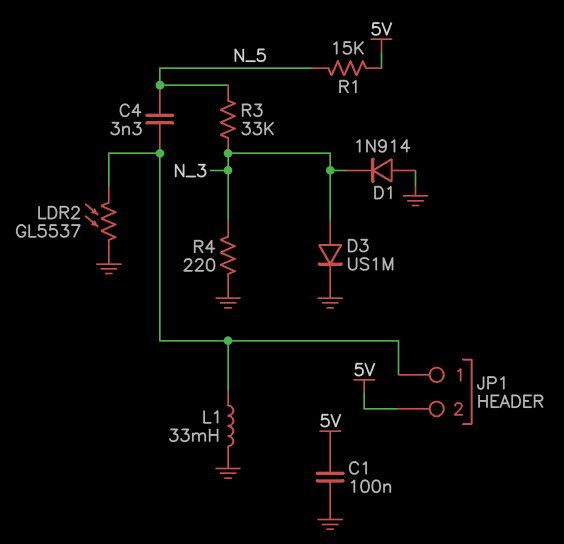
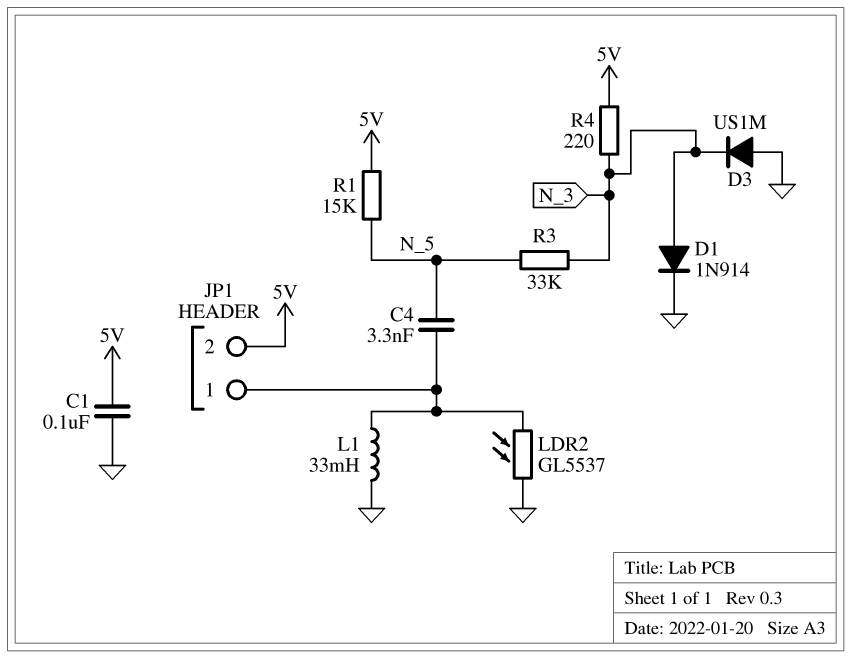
D1: diode 1N914 (A GND, K N_3) -> diode 1N914 (A N_3, K GND)
D3: diode US1M (A N_3, K GND) -> diode US1M (A GND, K N_3)
R4: 220 (GND, N_3) -> 220 (5V, N_3)

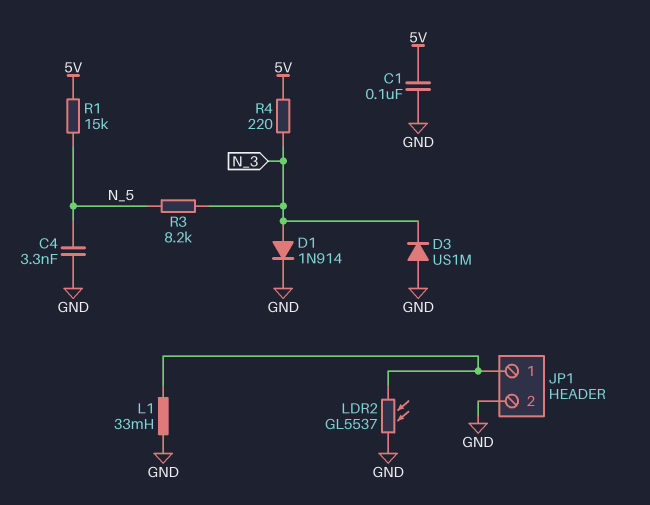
C4: 3.3nF (JP1/1, N_5) -> 3.3nF (GND, N_5)
JP1 pin 2: 5V -> GND
R3: 33k (N_3, N_5) -> 8.2k (N_3, N_5)

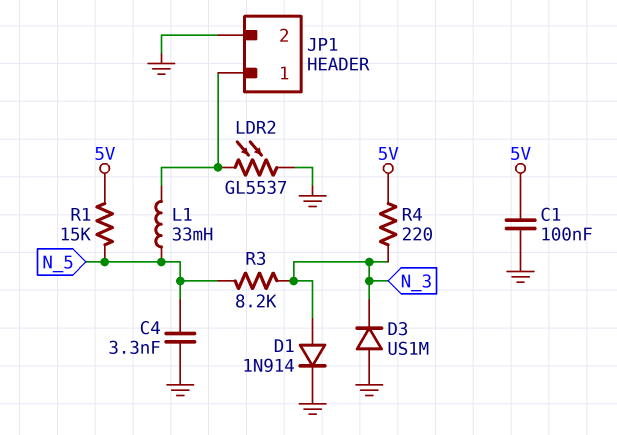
L1: 33mH (GND, JP1/1) -> 33mH (JP1/1, N_5)

